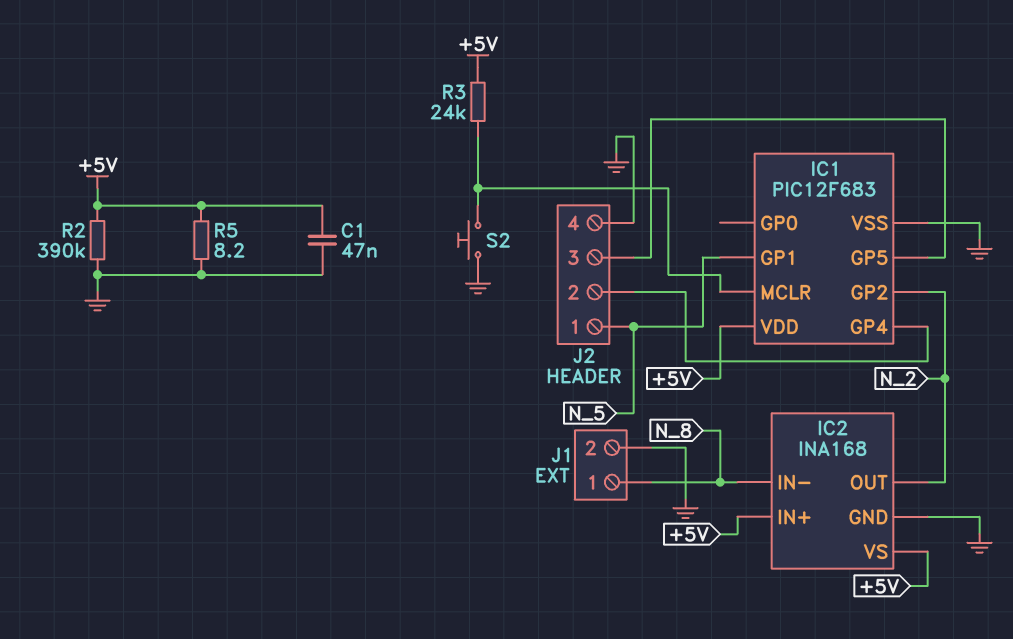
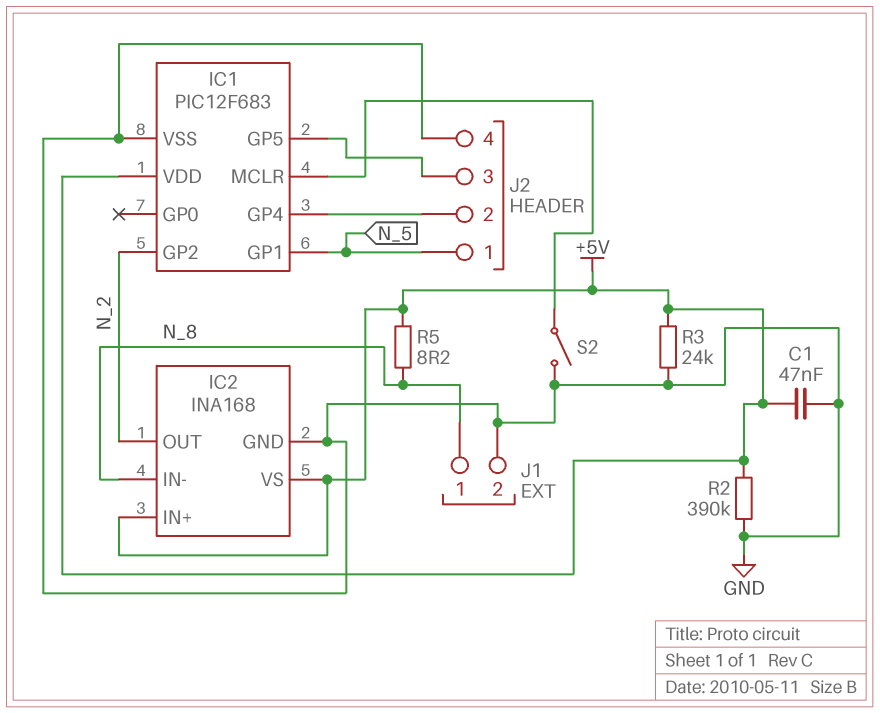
R3: 24k (+5V, IC1/MCLR) -> 24k (+5V, GND)
R5: 8.2 (+5V, GND) -> 8.2 (+5V, N_8)
S2: button (GND, IC1/MCLR) -> switch (GND, IC1/MCLR)

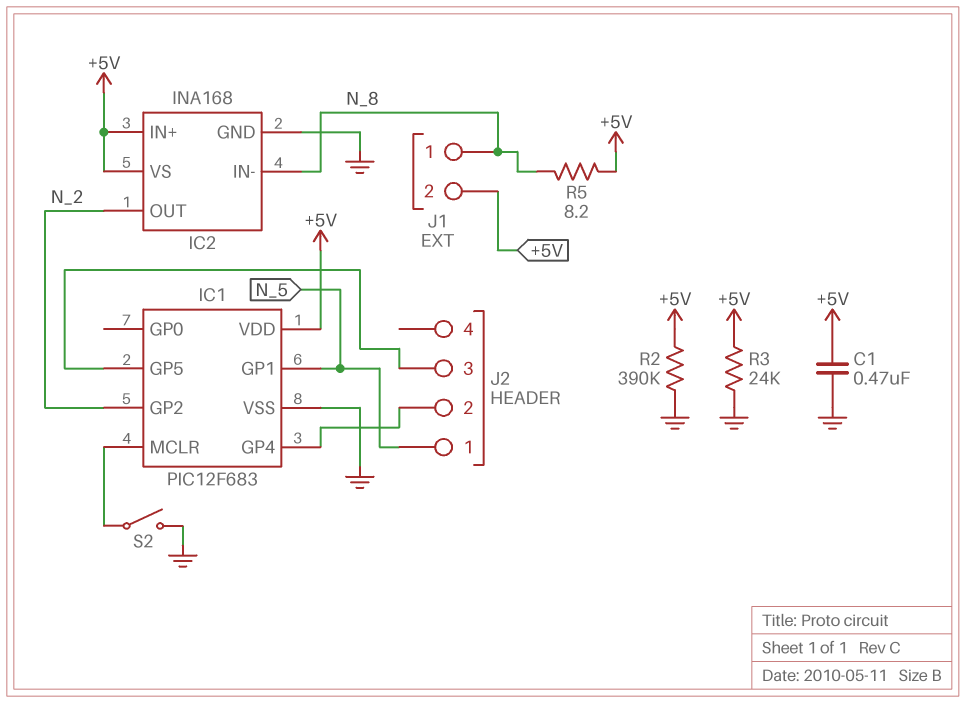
C1: 47nF (+5V, GND) -> 470nF (+5V, GND)
J1 pin 2: GND -> +5V
J2 pin 4: GND -> none

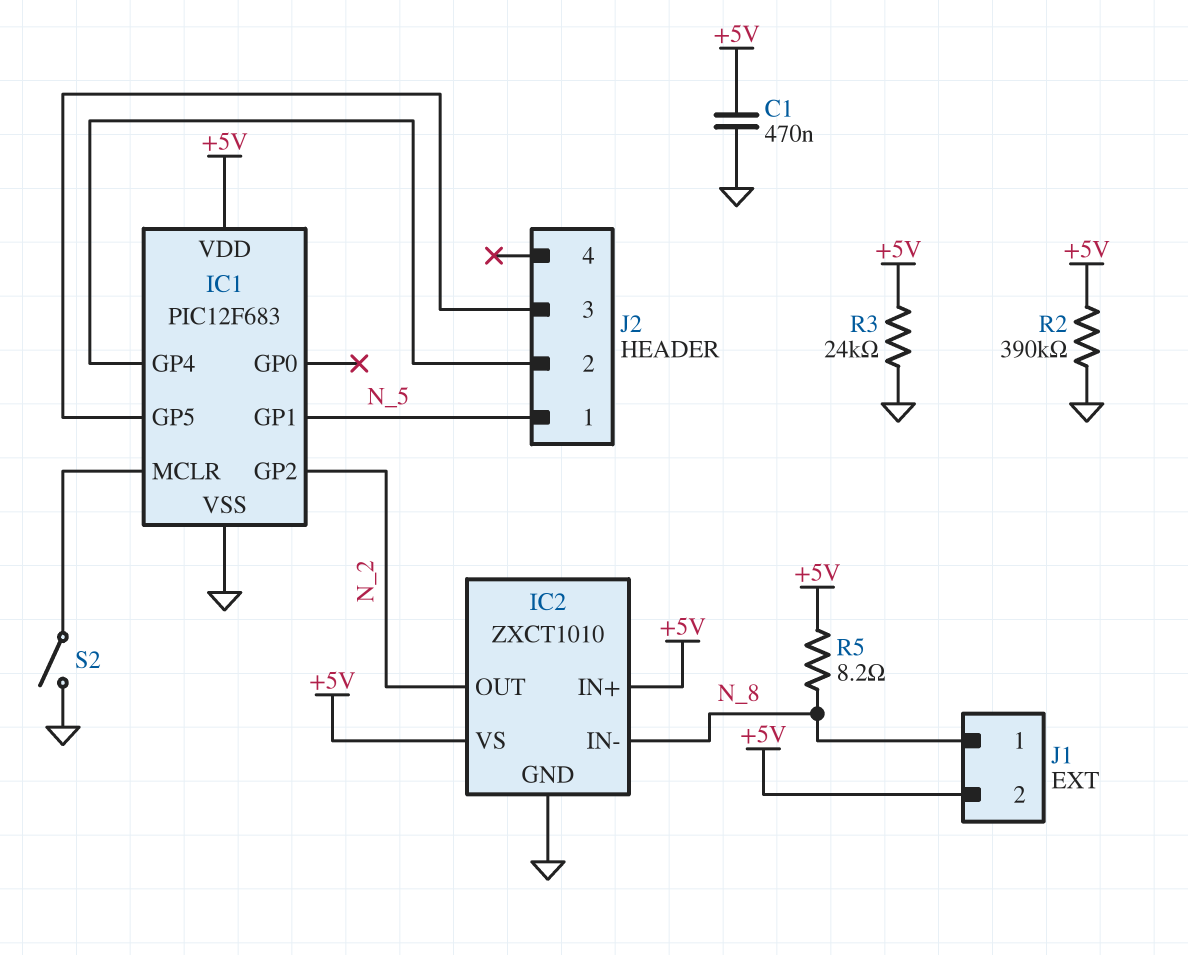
IC2: INA168 -> ZXCT1010

